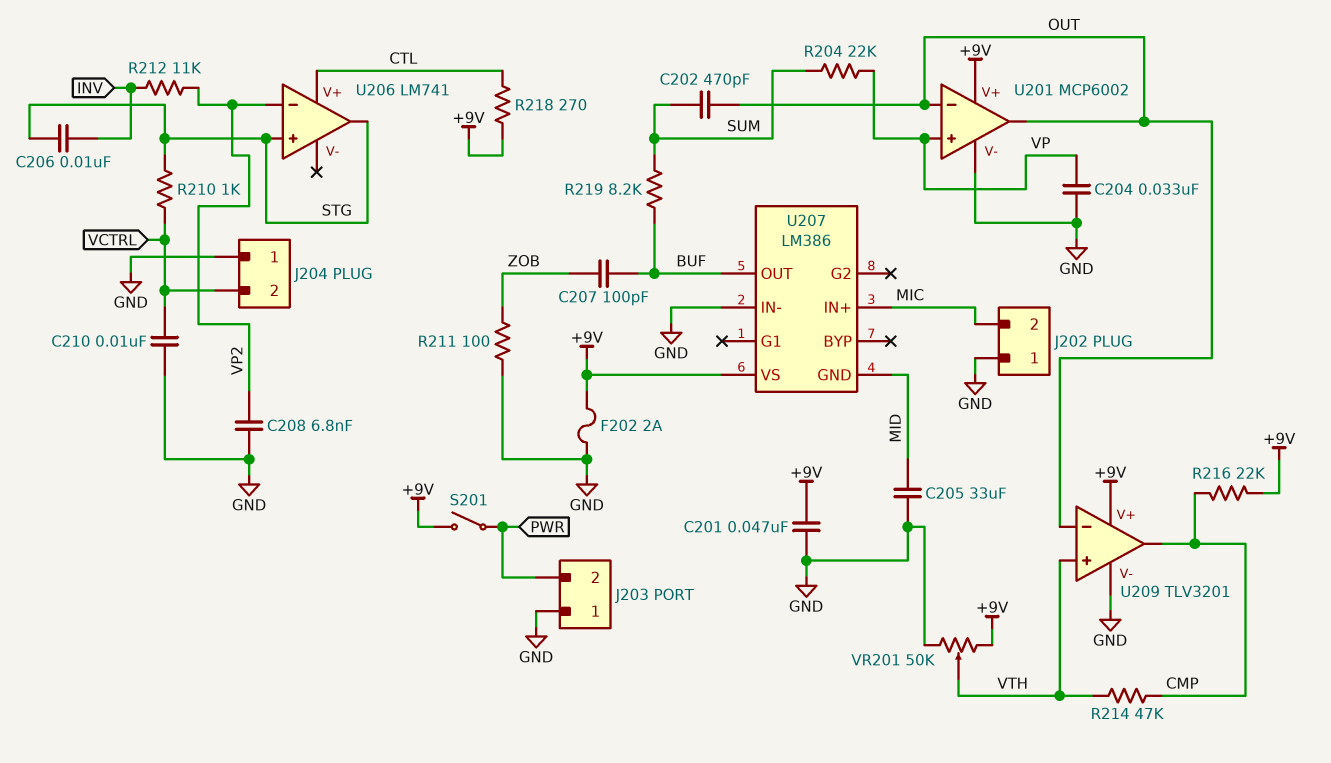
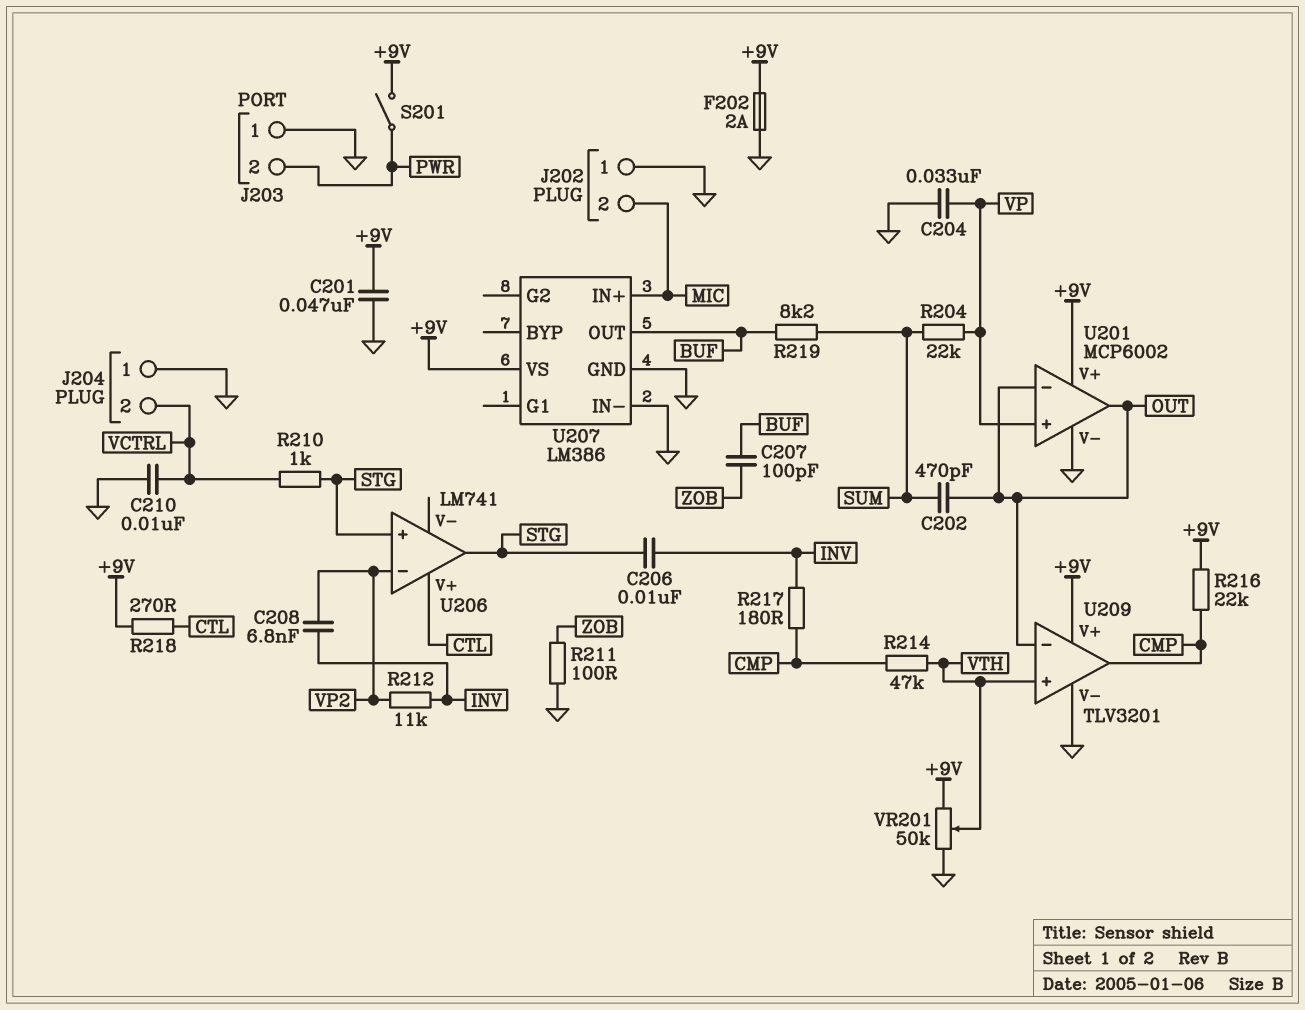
C205: 33uF (GND, MID) -> none
C208: 6.8nF (GND, VP2) -> 6.8nF (INV, VP2)
R217: none -> 180 (CMP, INV)
U207 pin GND: MID -> GND

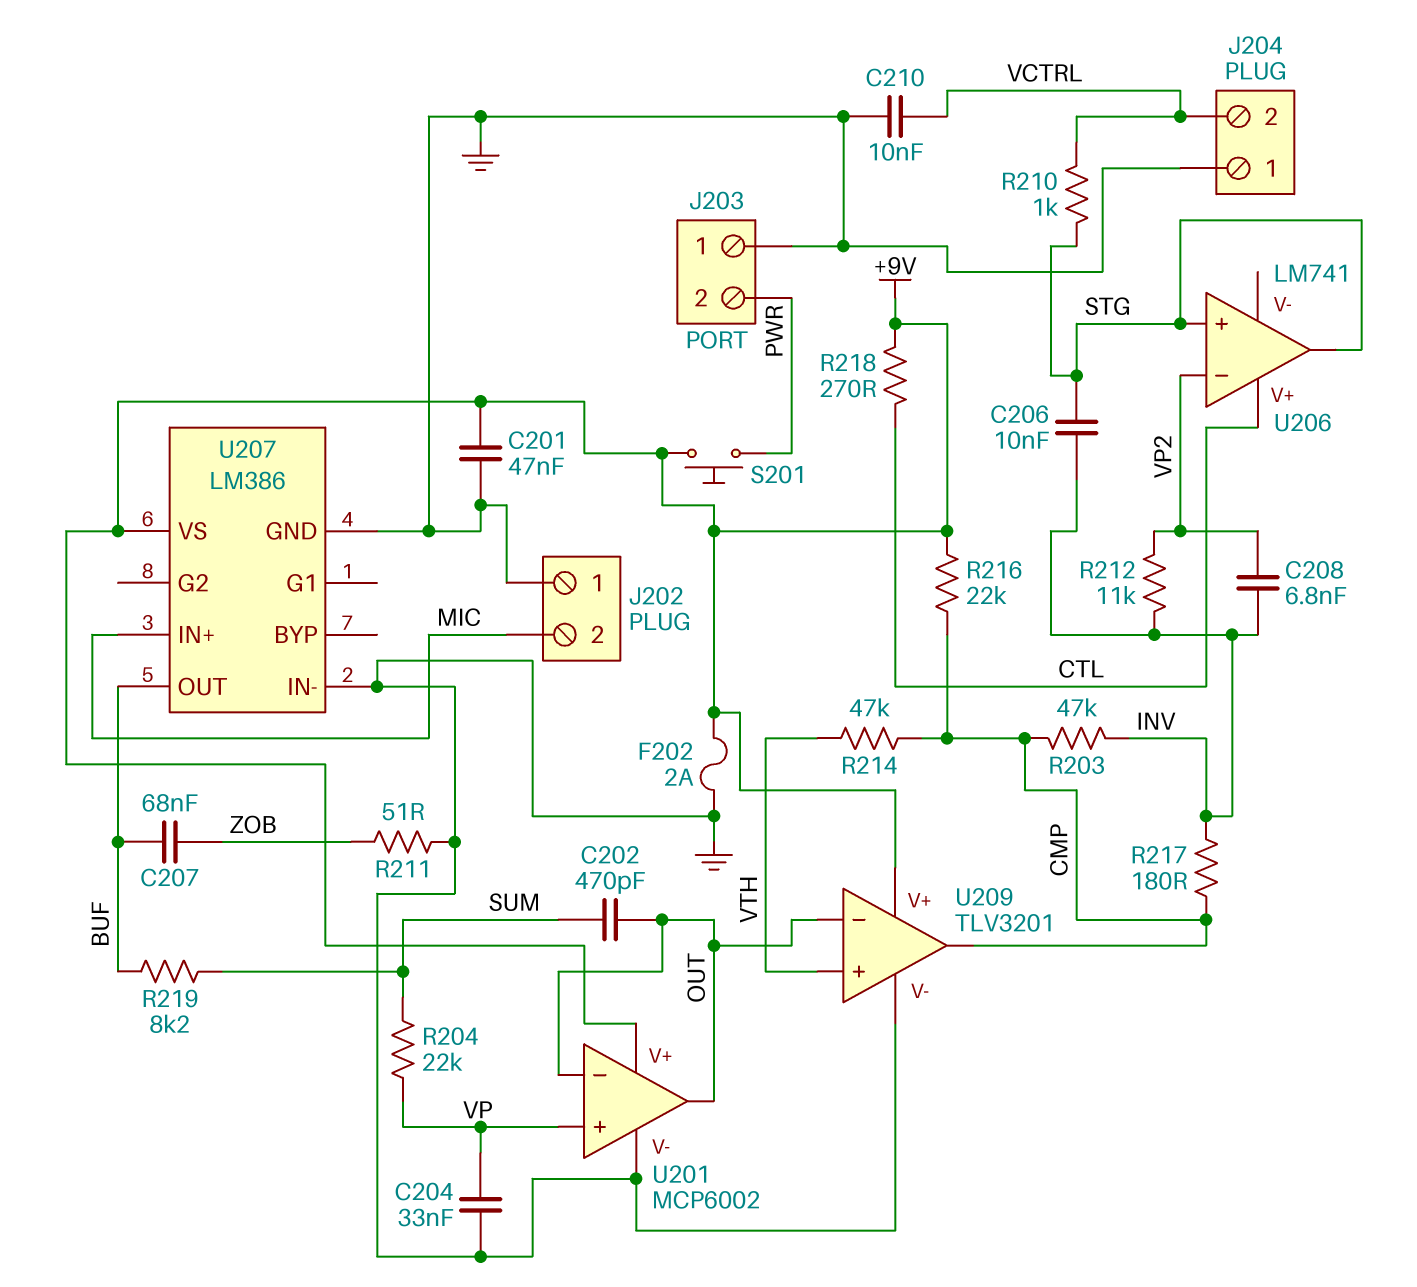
C207: 100pF (BUF, ZOB) -> 68nF (BUF, ZOB)
R203: none -> 47k (CMP, INV)
R211: 100 (GND, ZOB) -> 51 (GND, ZOB)
S201: switch (+9V, PWR) -> button (+9V, PWR)
VR201: 50k (+9V, GND, wiper VTH) -> none

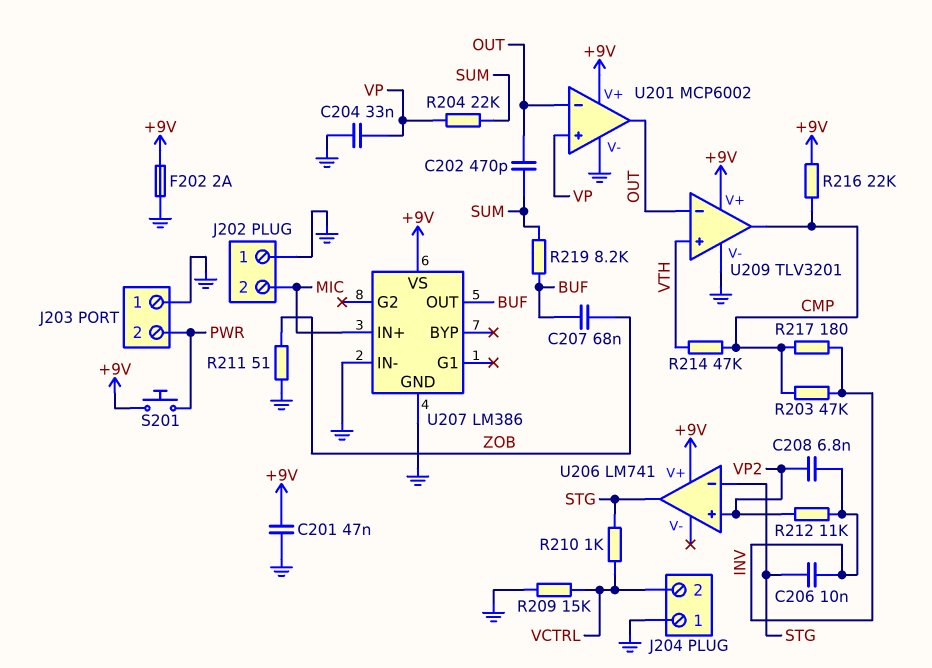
C210: 10nF (GND, VCTRL) -> none
R209: none -> 15k (GND, VCTRL)
R218: 270 (+9V, CTL) -> none
U206 pin V+: CTL -> +9V
U206 pin in+: STG -> VP2
U206 pin in-: VP2 -> STG

